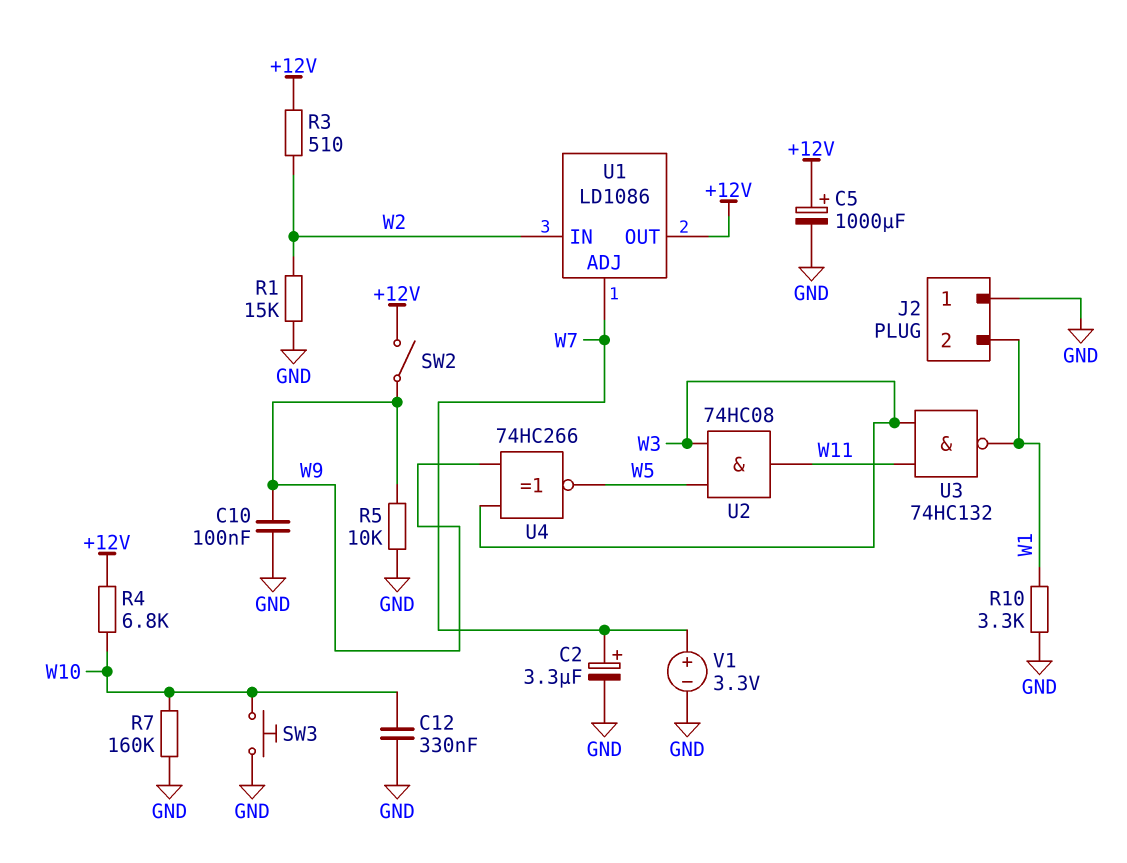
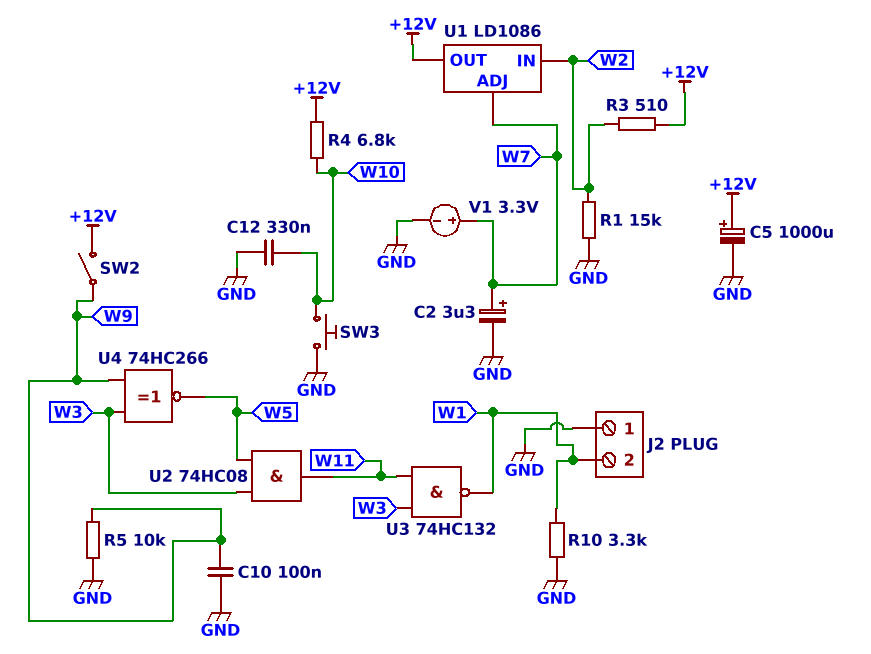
R7: 160k (GND, W10) -> none

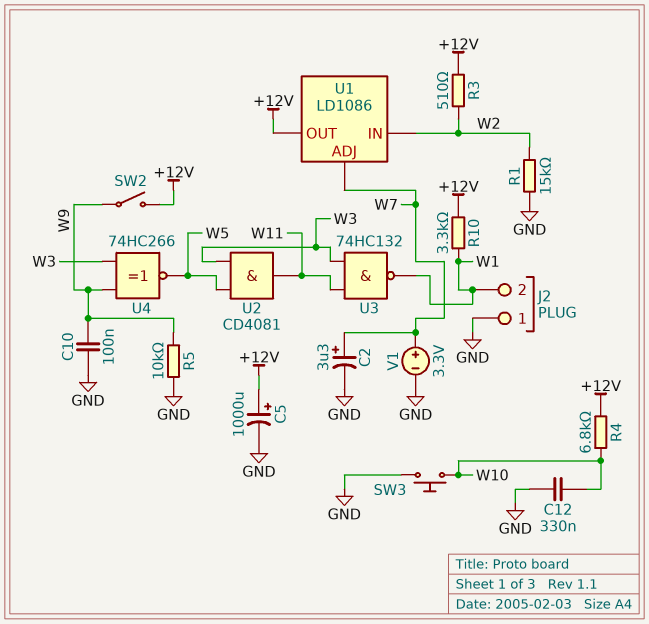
R10: 3.3k (GND, W1) -> 3.3k (+12V, W1)
U2: AND 74HC08 (in W3, in W5, out W11) -> AND CD4081 (in W3, in W5, out W11)

